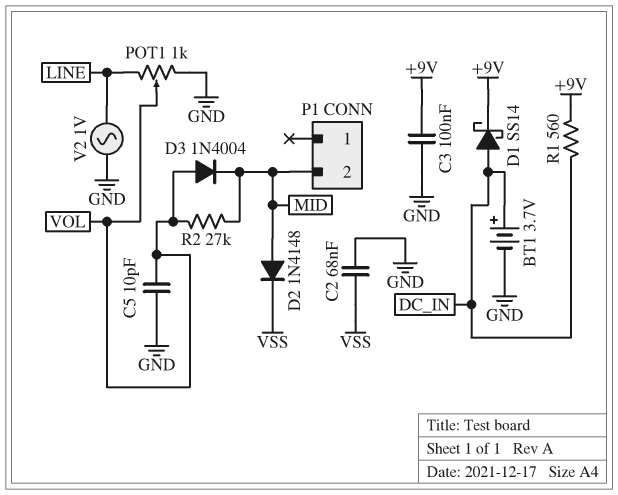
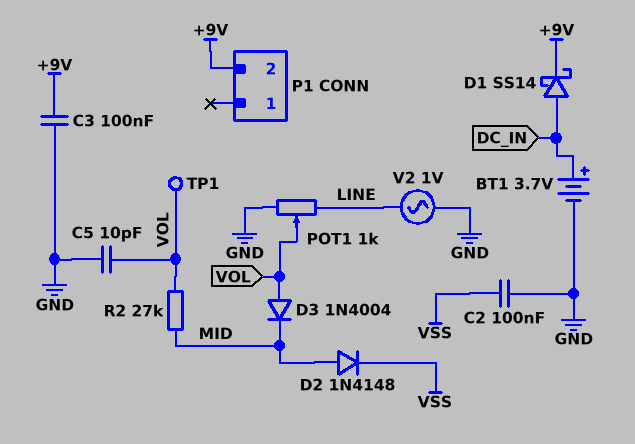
C2: 68nF (GND, VSS) -> 100nF (GND, VSS)
P1 pin 2: MID -> +9V
R1: 560 (+9V, DC_IN) -> none
TP1: none -> test point (VOL)

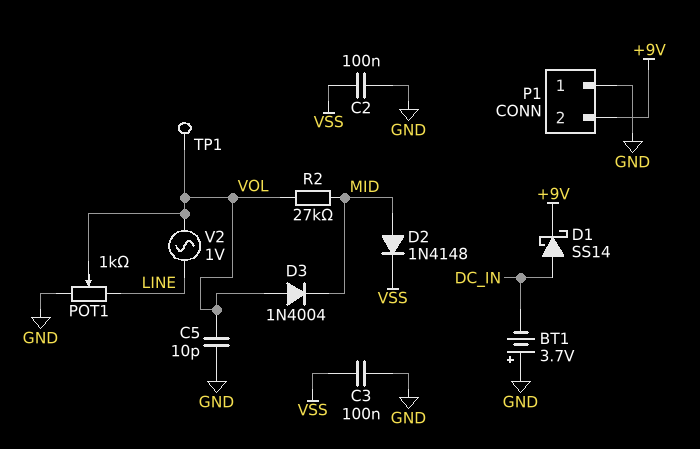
BT1: 3.7V (plus DC_IN, minus GND) -> 3.7V (plus GND, minus DC_IN)
C3: 100nF (+9V, GND) -> 100nF (GND, VSS)
P1 pin 1: none -> GND
V2: AC 1V (GND, LINE) -> AC 1V (LINE, VOL)

